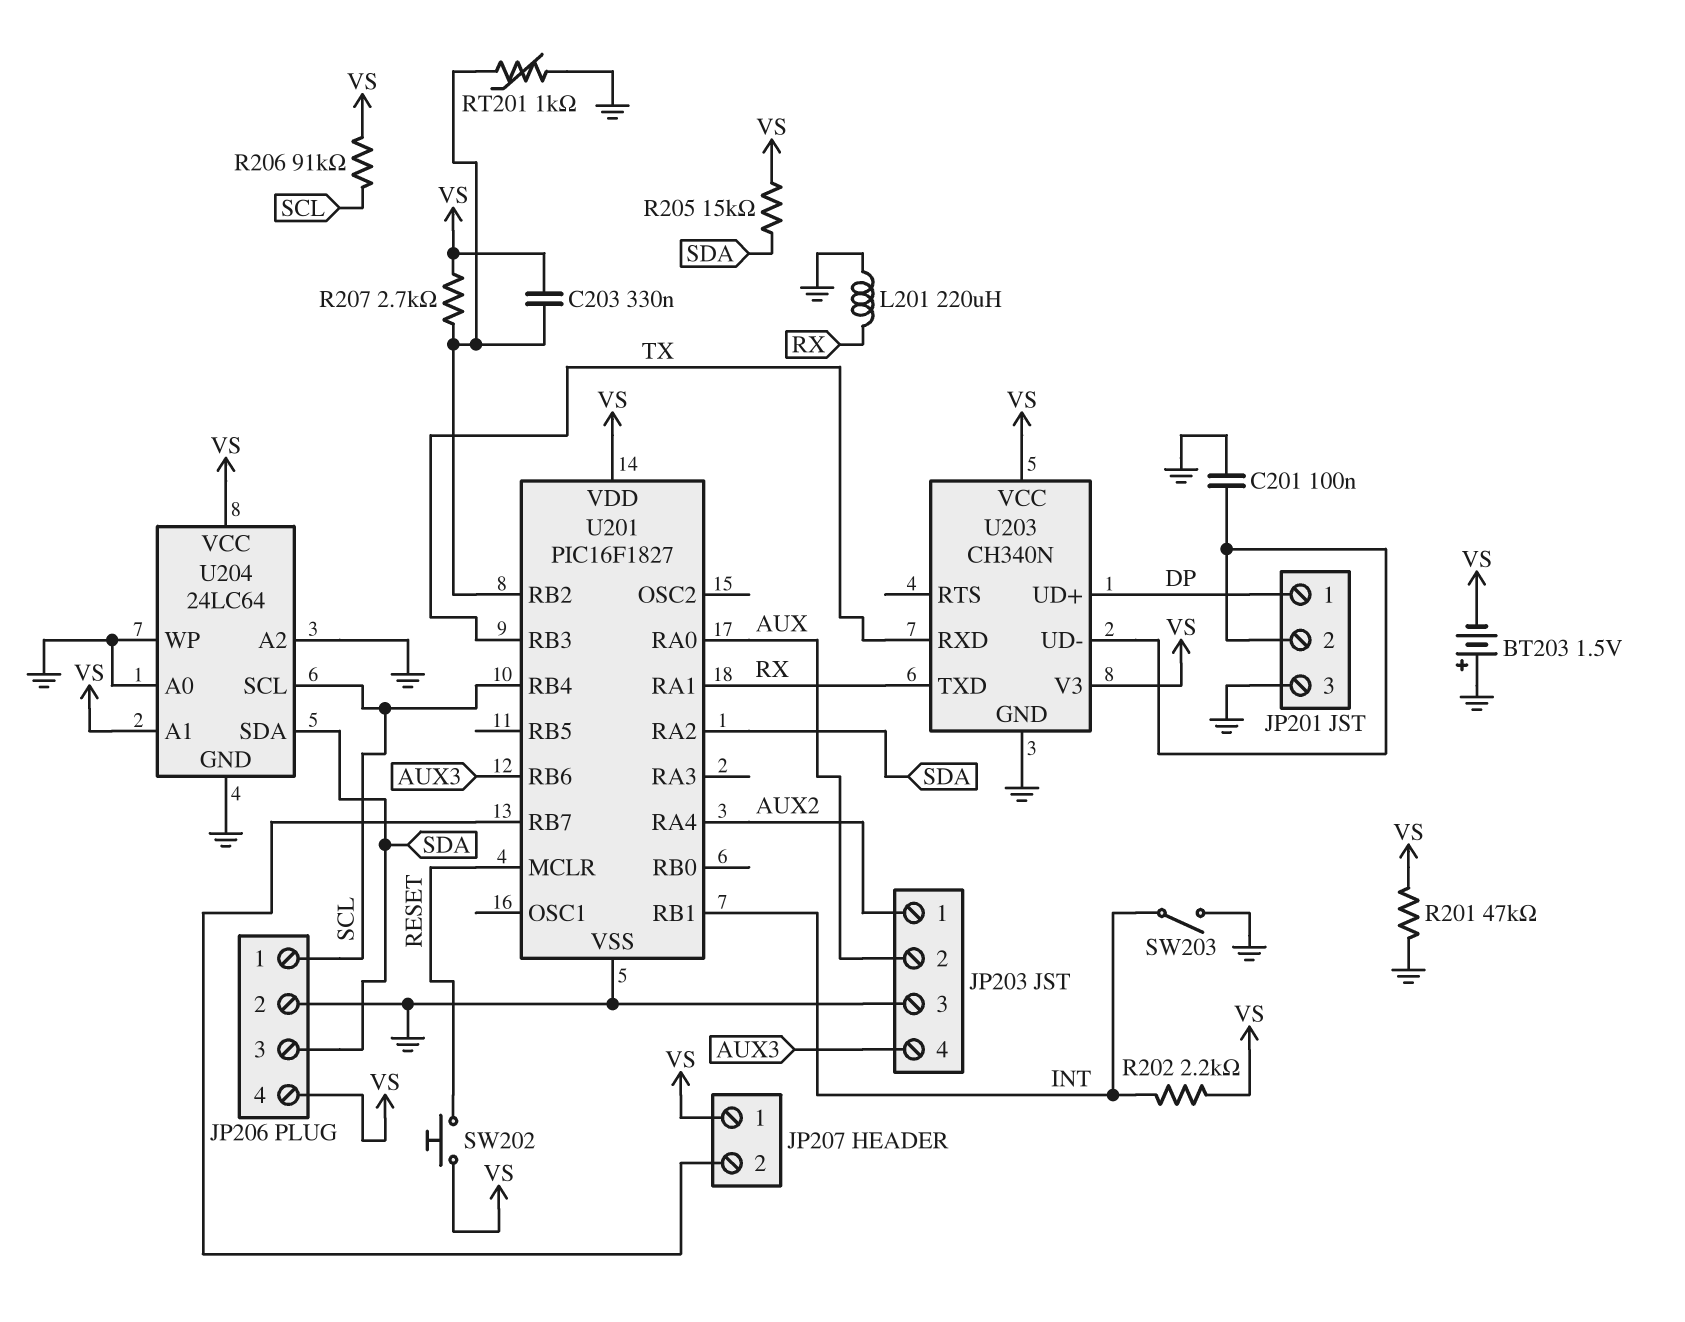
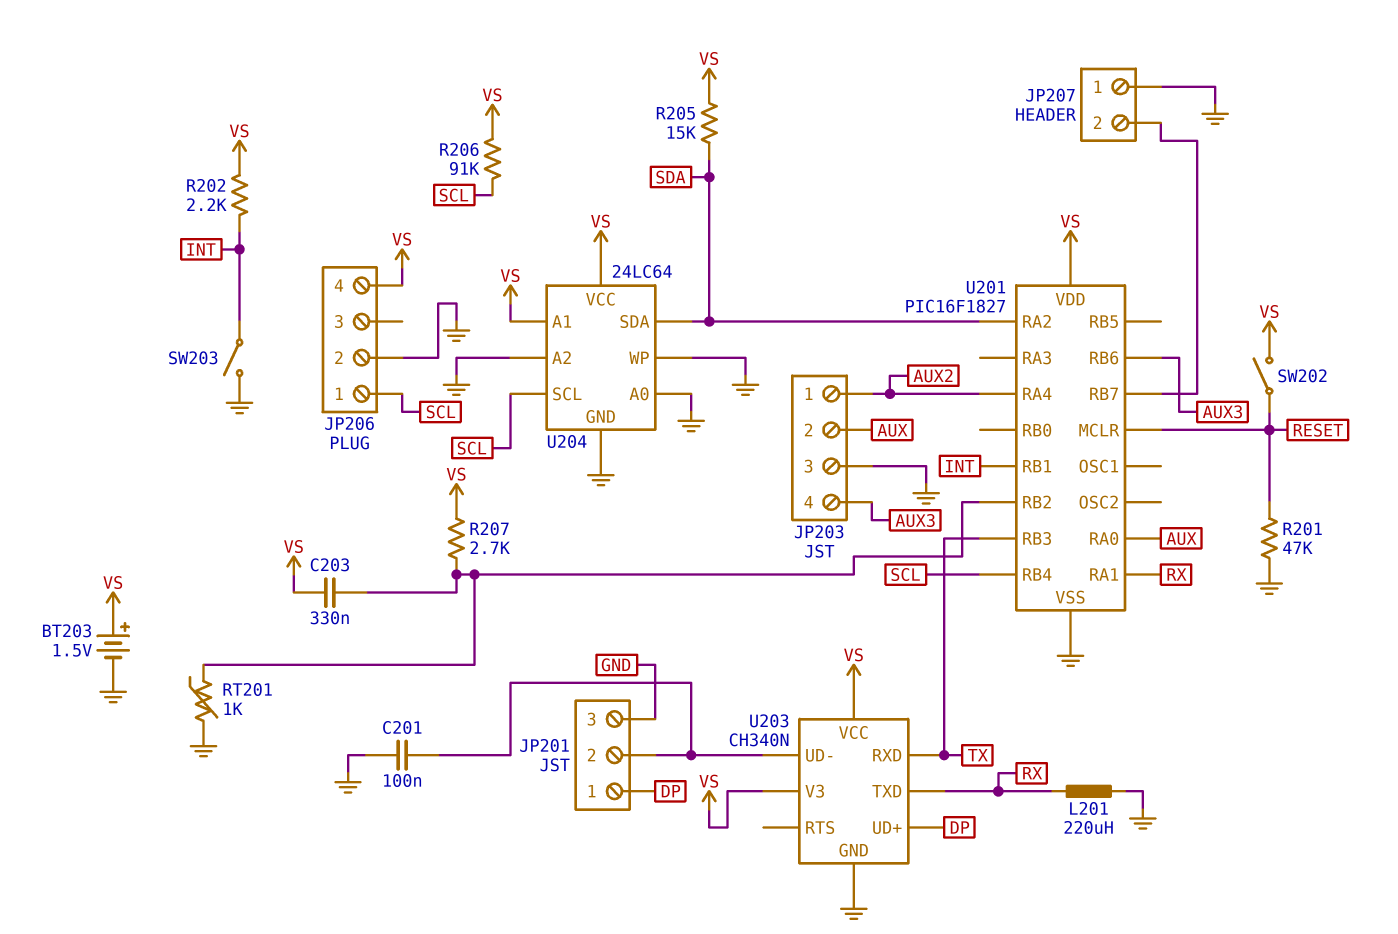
BT203: 1.5V (plus GND, minus VS) -> 1.5V (plus VS, minus GND)
JP206 pin 3: SDA -> none
JP207 pin 1: VS -> GND
R201: 47k (GND, VS) -> 47k (GND, RESET)
SW202: button (RESET, VS) -> switch (RESET, VS)

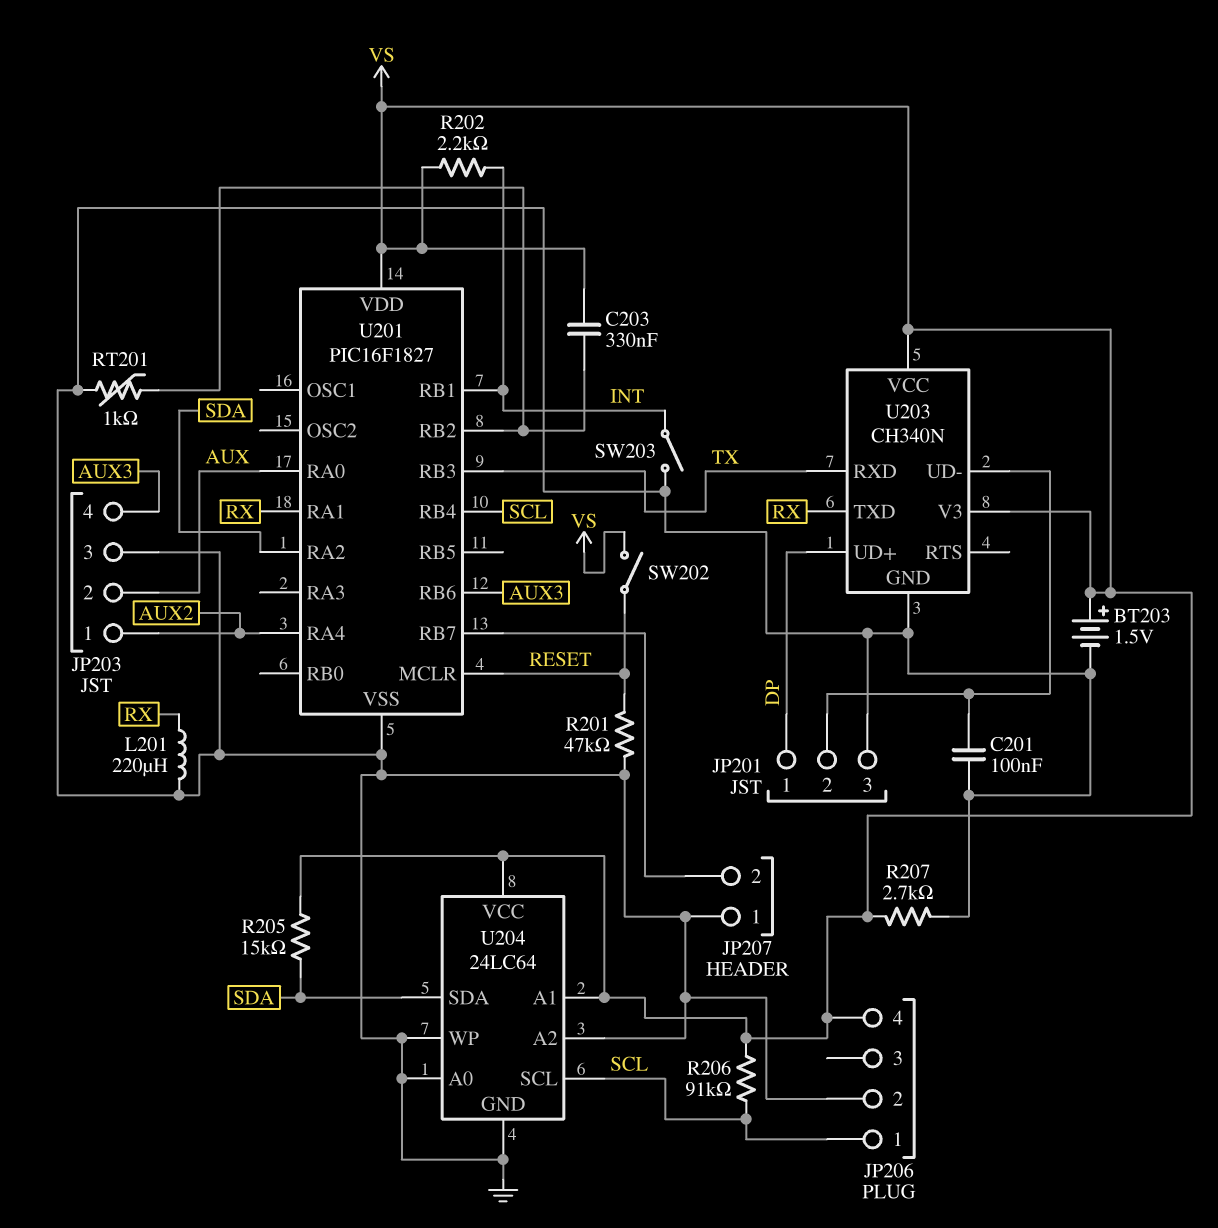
R207: 2.7k (U201/RB2, VS) -> 2.7k (GND, VS)

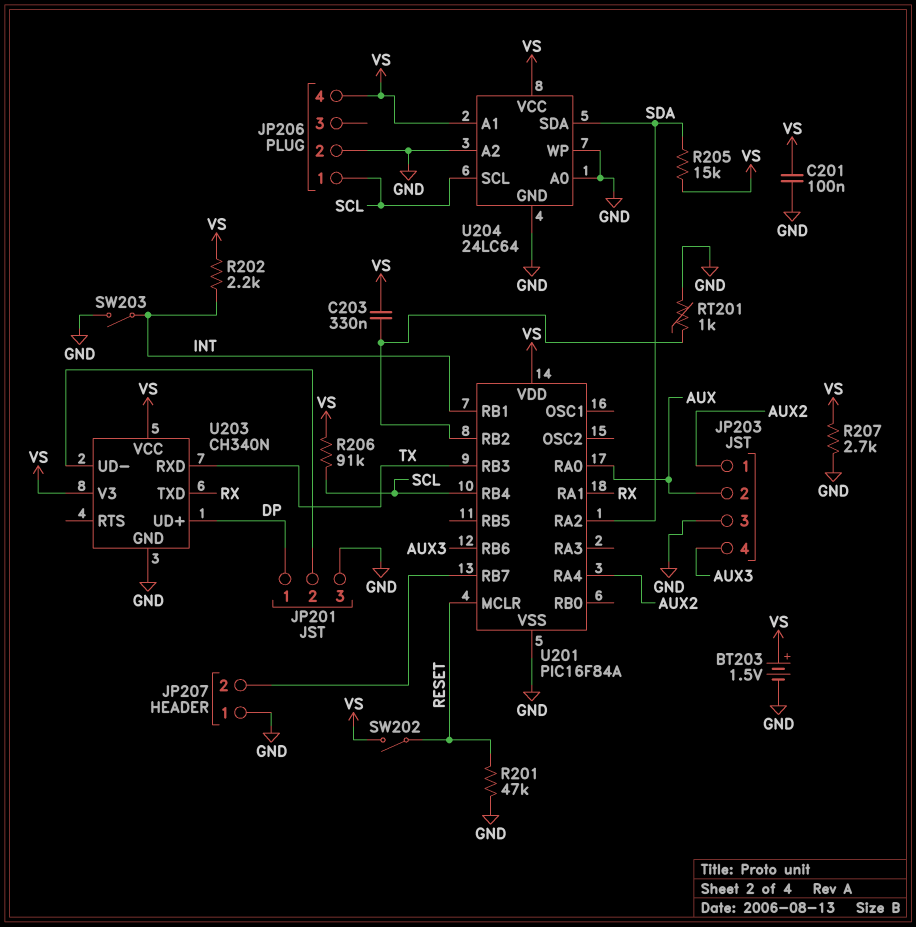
C201: 100nF (GND, JP201/2) -> 100nF (GND, VS)
L201: 220uH (GND, RX) -> none
U201: PIC16F1827 -> PIC16F84A

